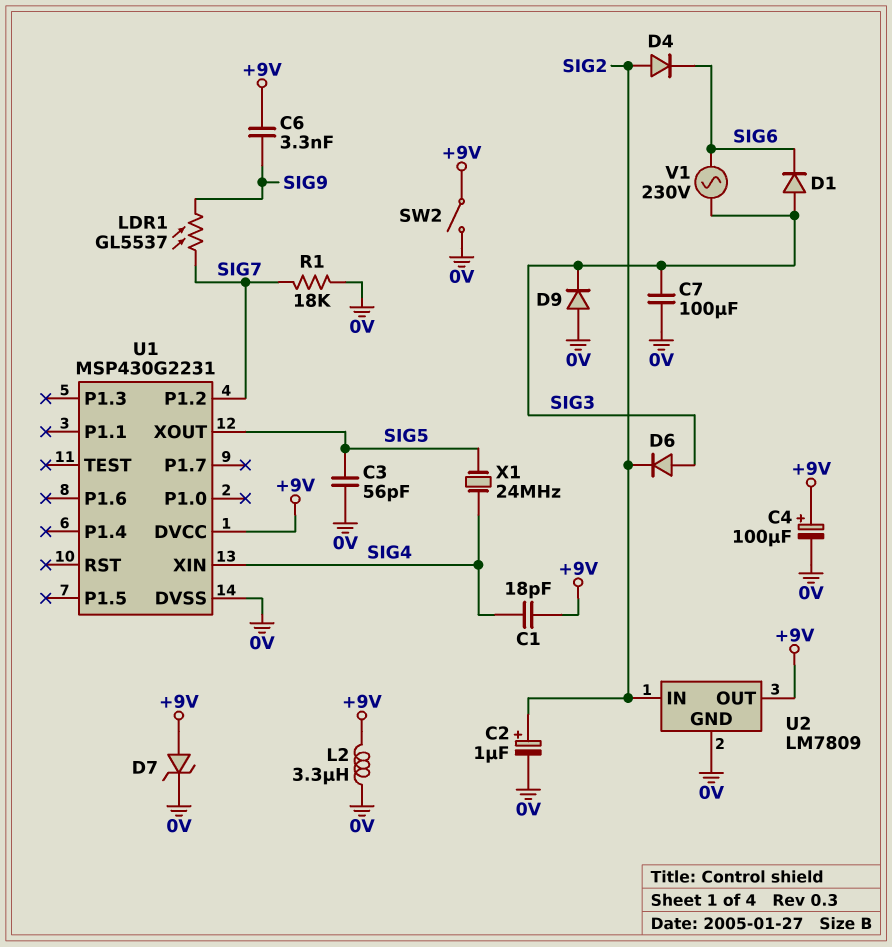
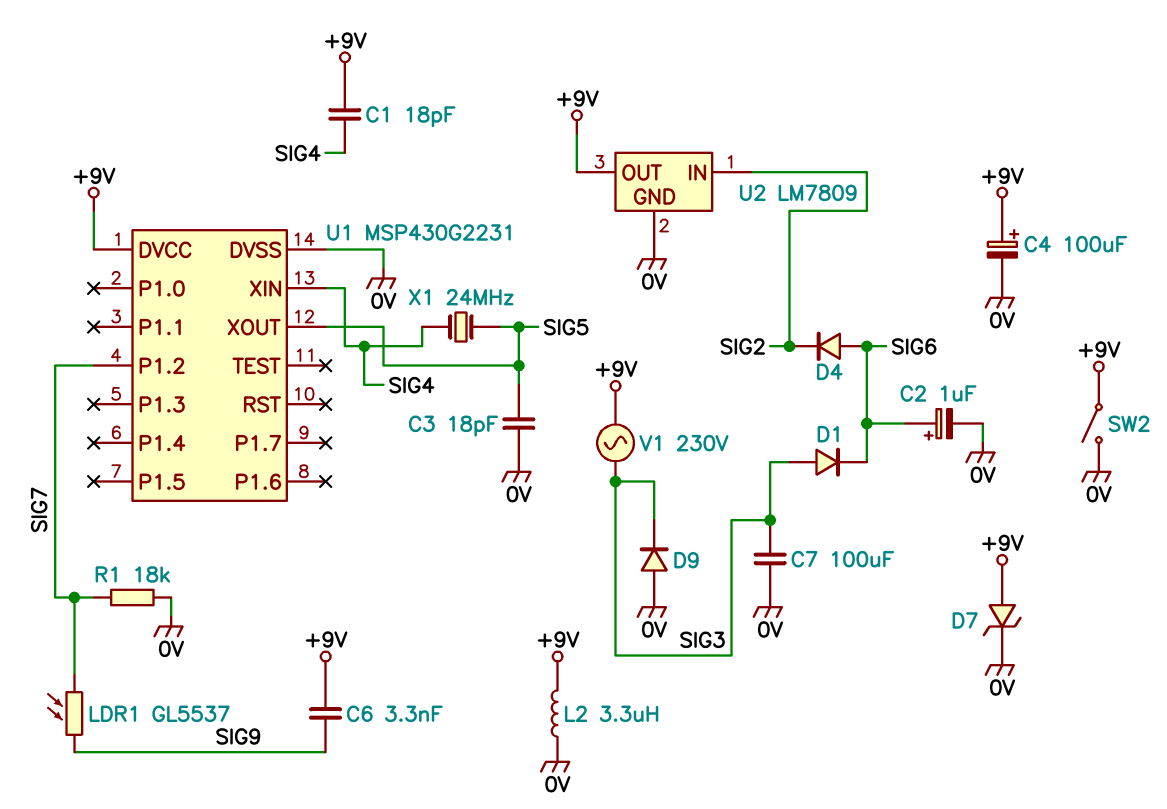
C2: 1uF (plus SIG2, minus 0V) -> 1uF (plus SIG6, minus 0V)
C3: 56pF (0V, SIG5) -> 18pF (0V, SIG5)
D4: diode (A SIG2, K SIG6) -> diode (A SIG6, K SIG2)
D6: diode (A SIG3, K SIG2) -> none
V1: AC 230V (SIG3, SIG6) -> AC 230V (+9V, SIG3)

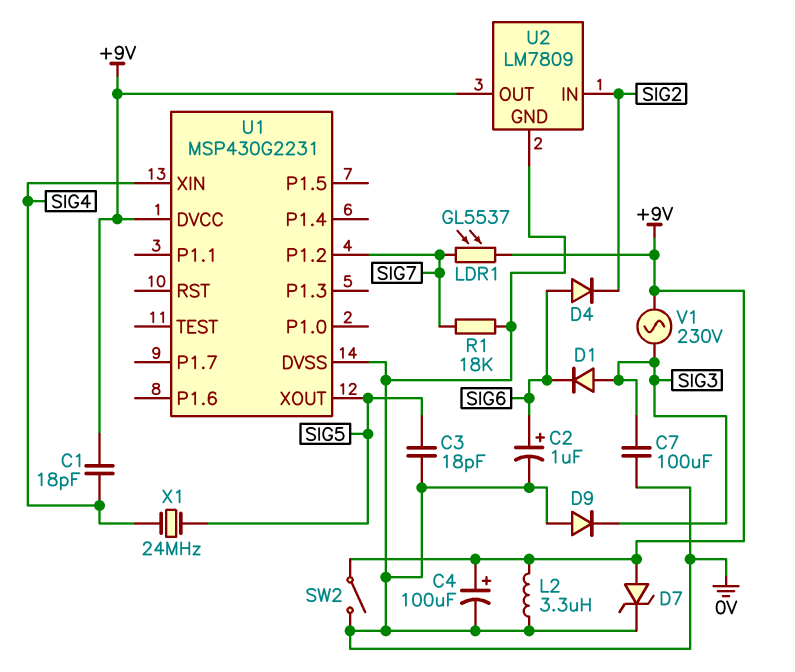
C6: 3.3nF (+9V, SIG9) -> none
LDR1: GL5537 (SIG7, SIG9) -> GL5537 (+9V, SIG7)

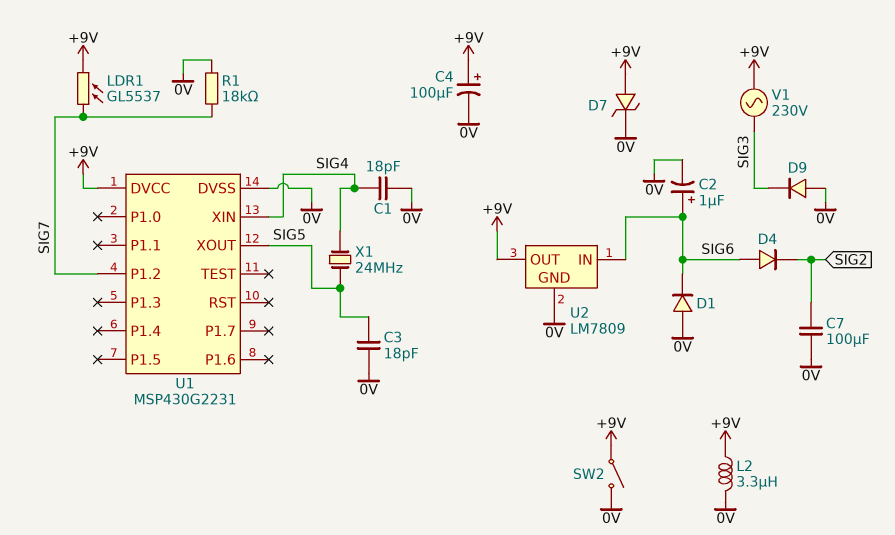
C1: 18pF (+9V, SIG4) -> 18pF (0V, SIG4)
C7: 100uF (0V, SIG3) -> 100uF (0V, SIG2)
D1: diode (A SIG3, K SIG6) -> diode (A 0V, K SIG6)
U2 pin IN: SIG2 -> SIG6

